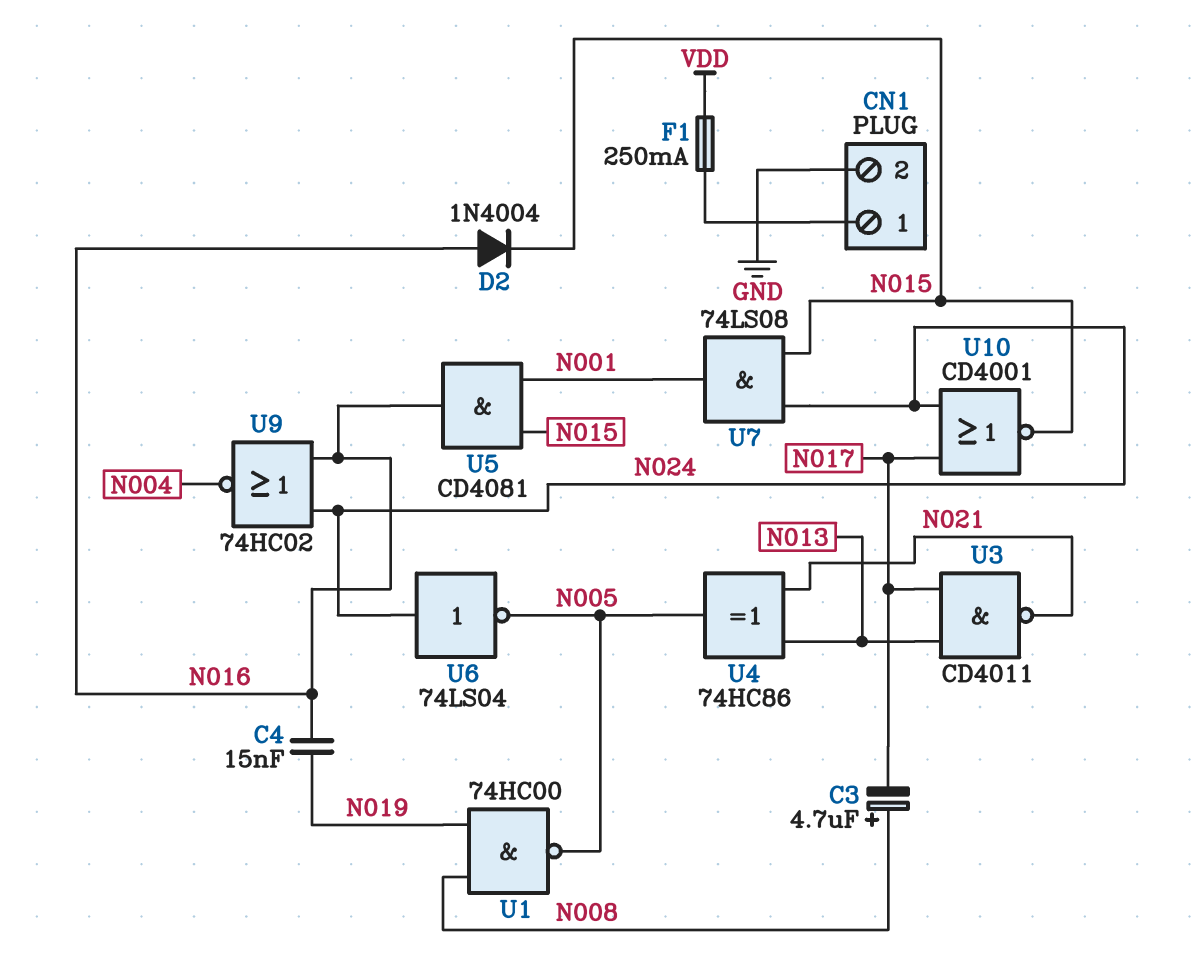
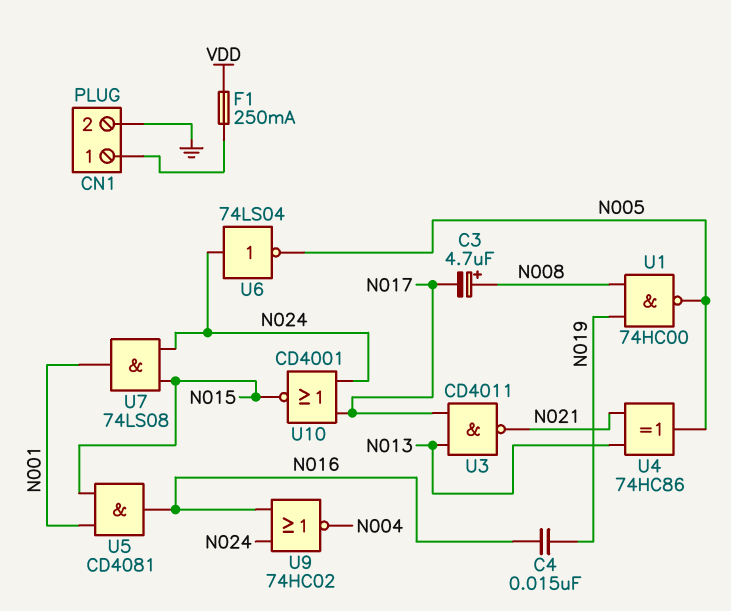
D2: diode 1N4004 (A N016, K N015) -> none

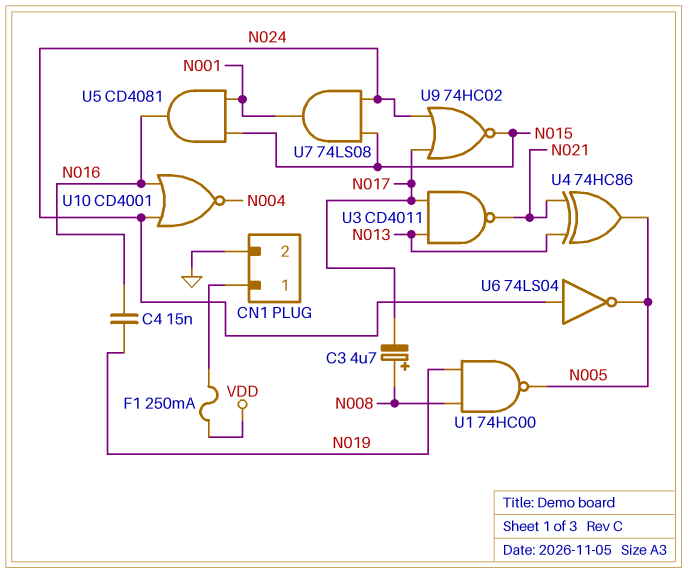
U9: NOR 74HC02 (in N016, in N024, out N004) -> NOR 74HC02 (in N017, in N024, out N015)
U10: NOR CD4001 (in N017, in N024, out N015) -> NOR CD4001 (in N016, in N024, out N004)

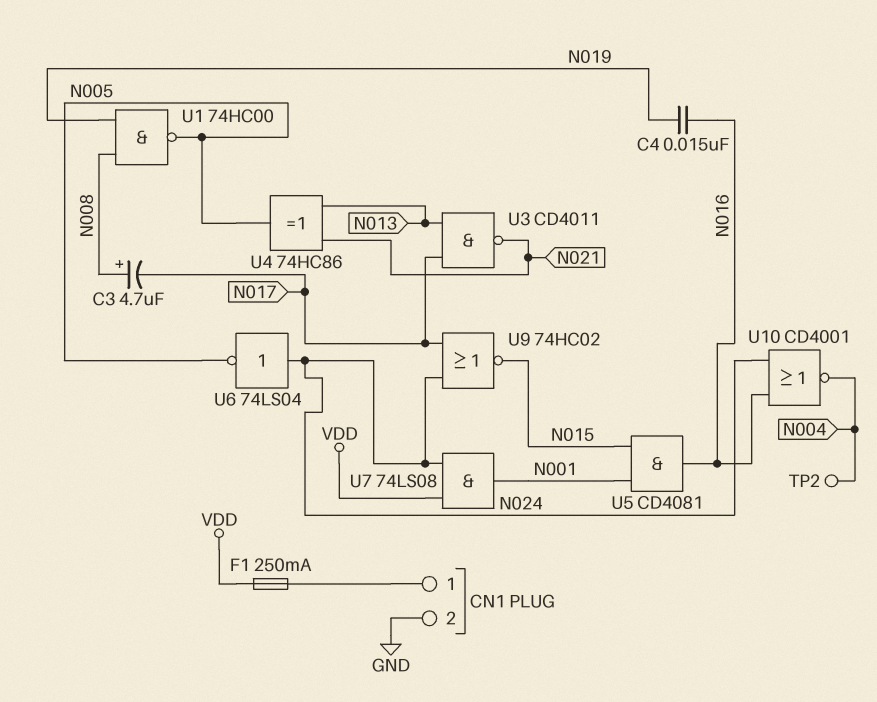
TP2: none -> test point (N004)
U7: AND 74LS08 (in N015, in N024, out N001) -> AND 74LS08 (in N024, in VDD, out N001)

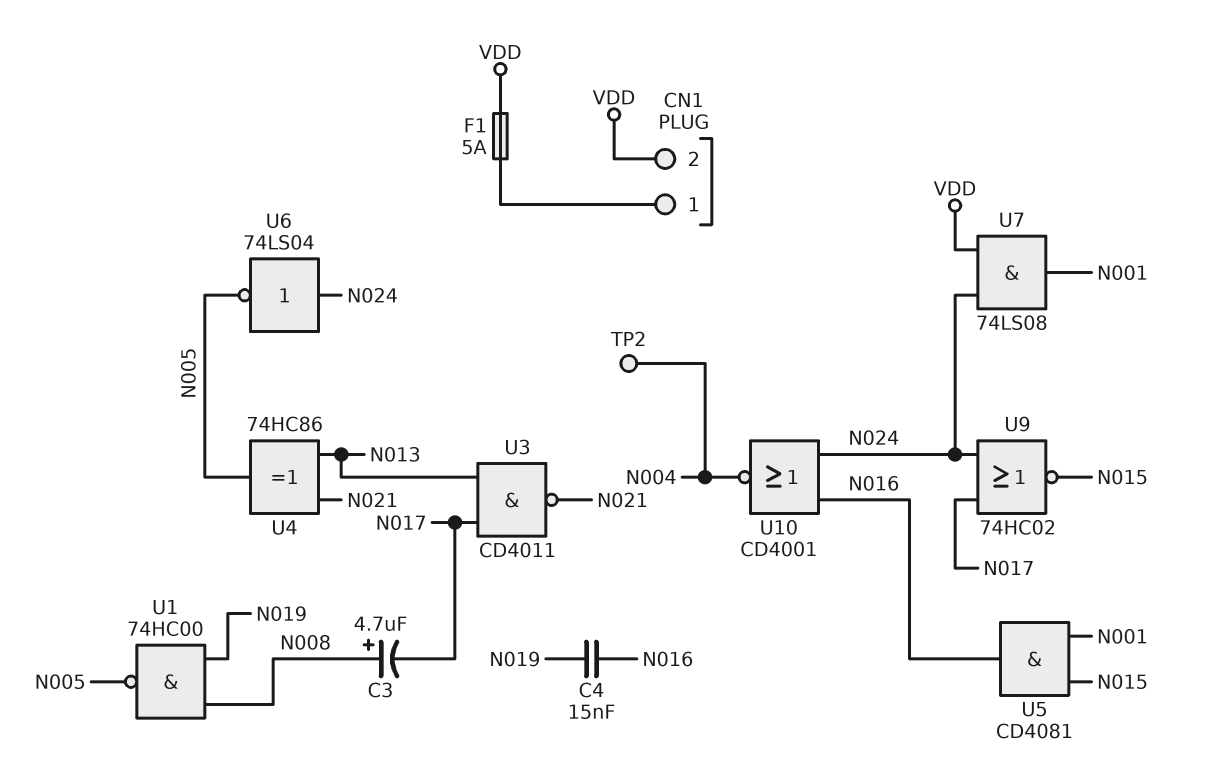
CN1 pin 2: GND -> VDD
F1: 250mA (CN1/1, VDD) -> 5A (CN1/1, VDD)

